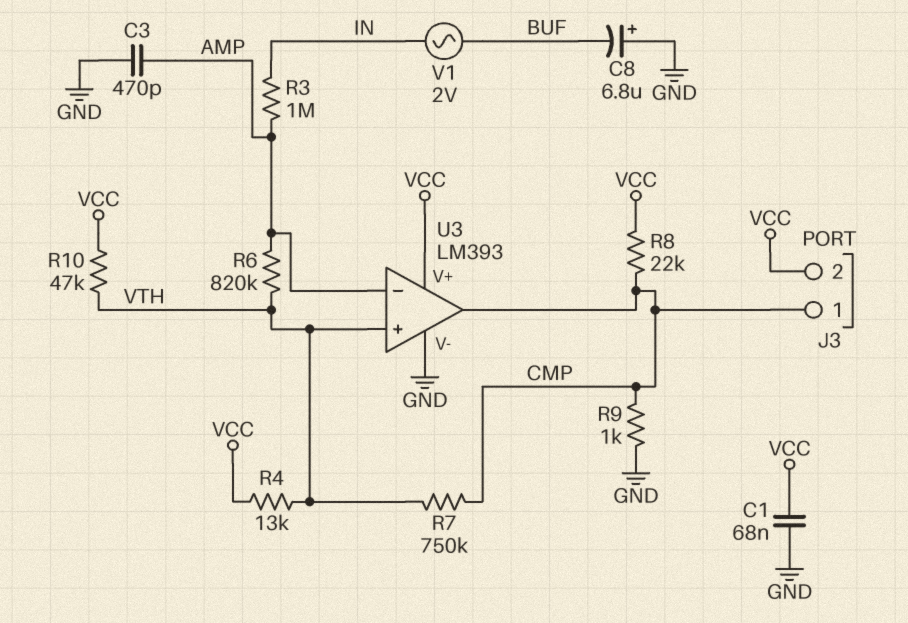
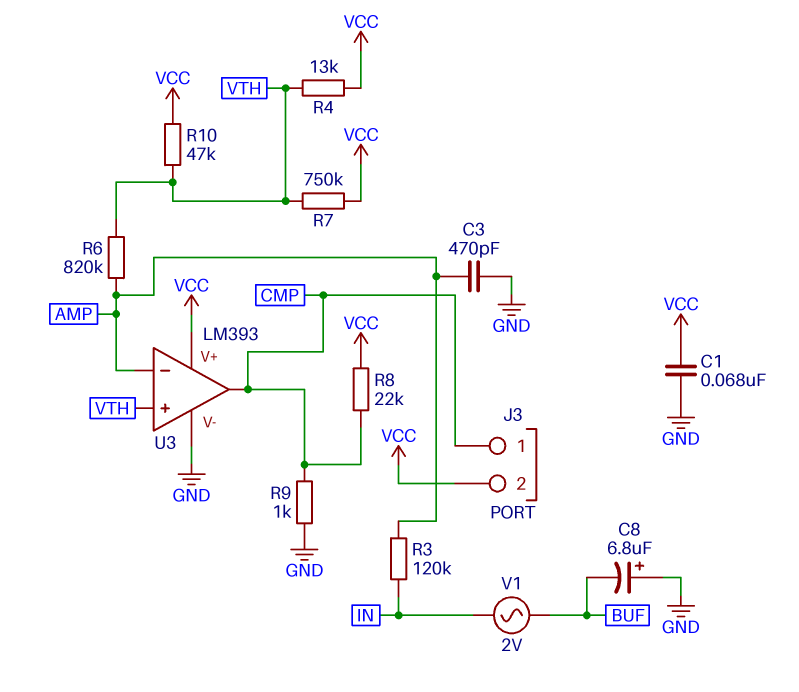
R3: 1M (AMP, IN) -> 120k (AMP, IN)
R7: 750k (CMP, VTH) -> 750k (VCC, VTH)

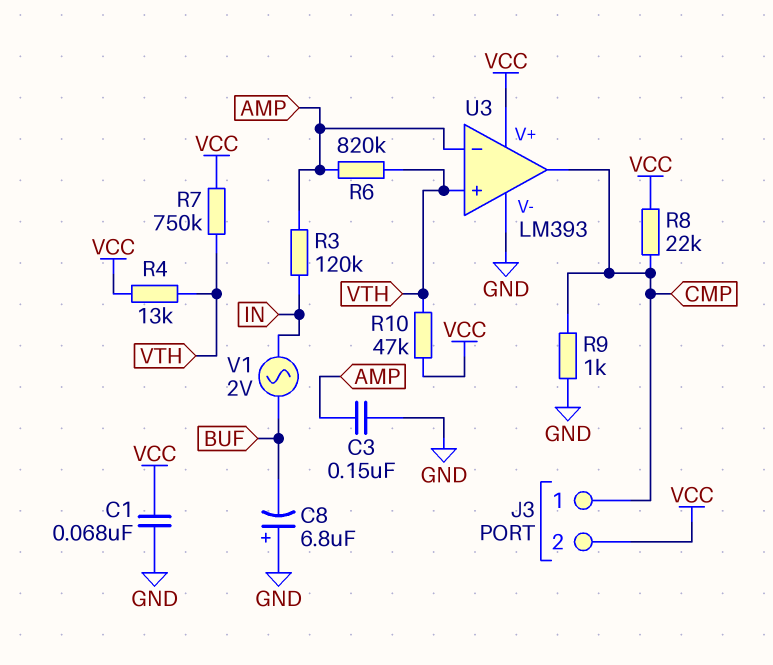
C3: 470pF (AMP, GND) -> 150nF (AMP, GND)

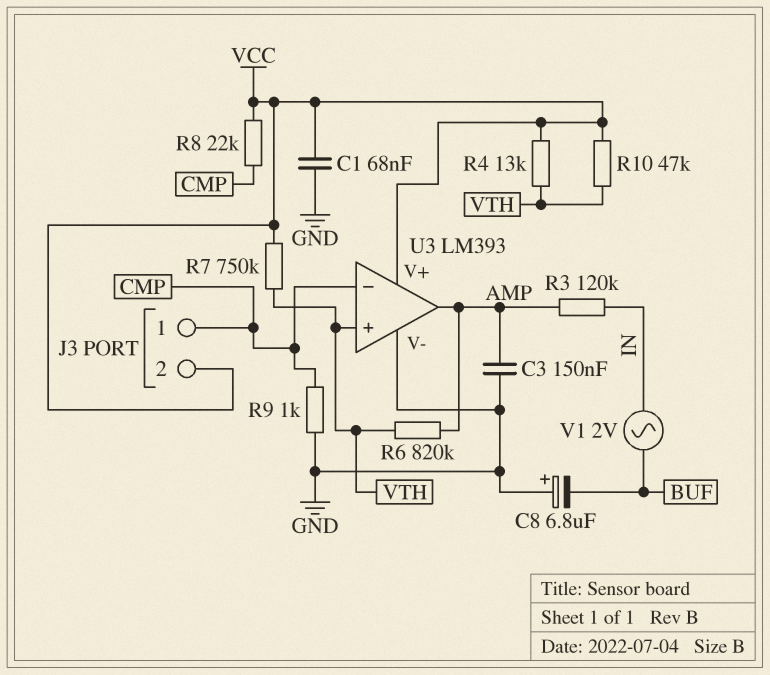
U3 pin in-: AMP -> CMP
U3 pin out: CMP -> AMP

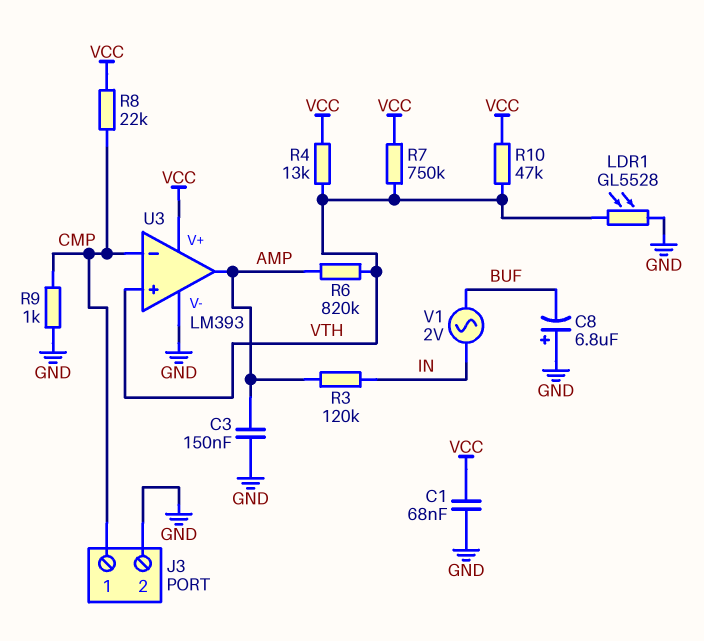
J3 pin 2: VCC -> GND
LDR1: none -> GL5528 (GND, VTH)

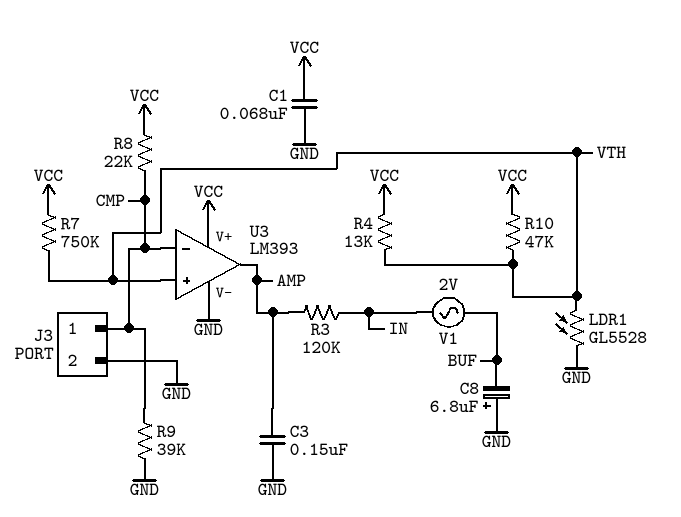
R6: 820k (AMP, VTH) -> none
R9: 1k (CMP, GND) -> 39k (CMP, GND)

